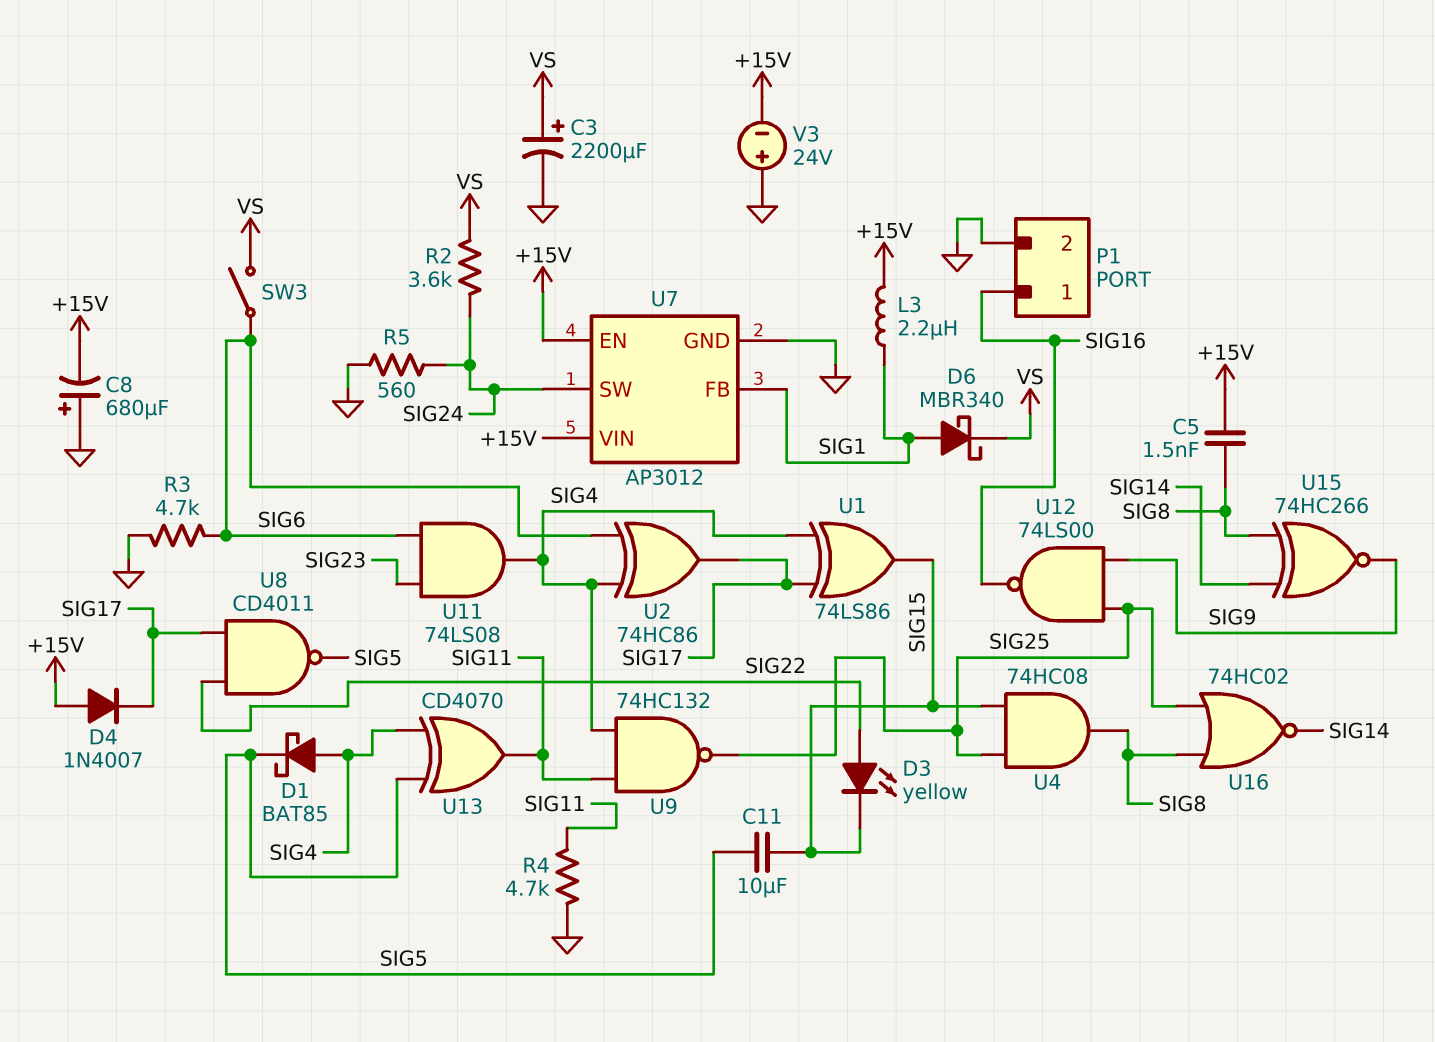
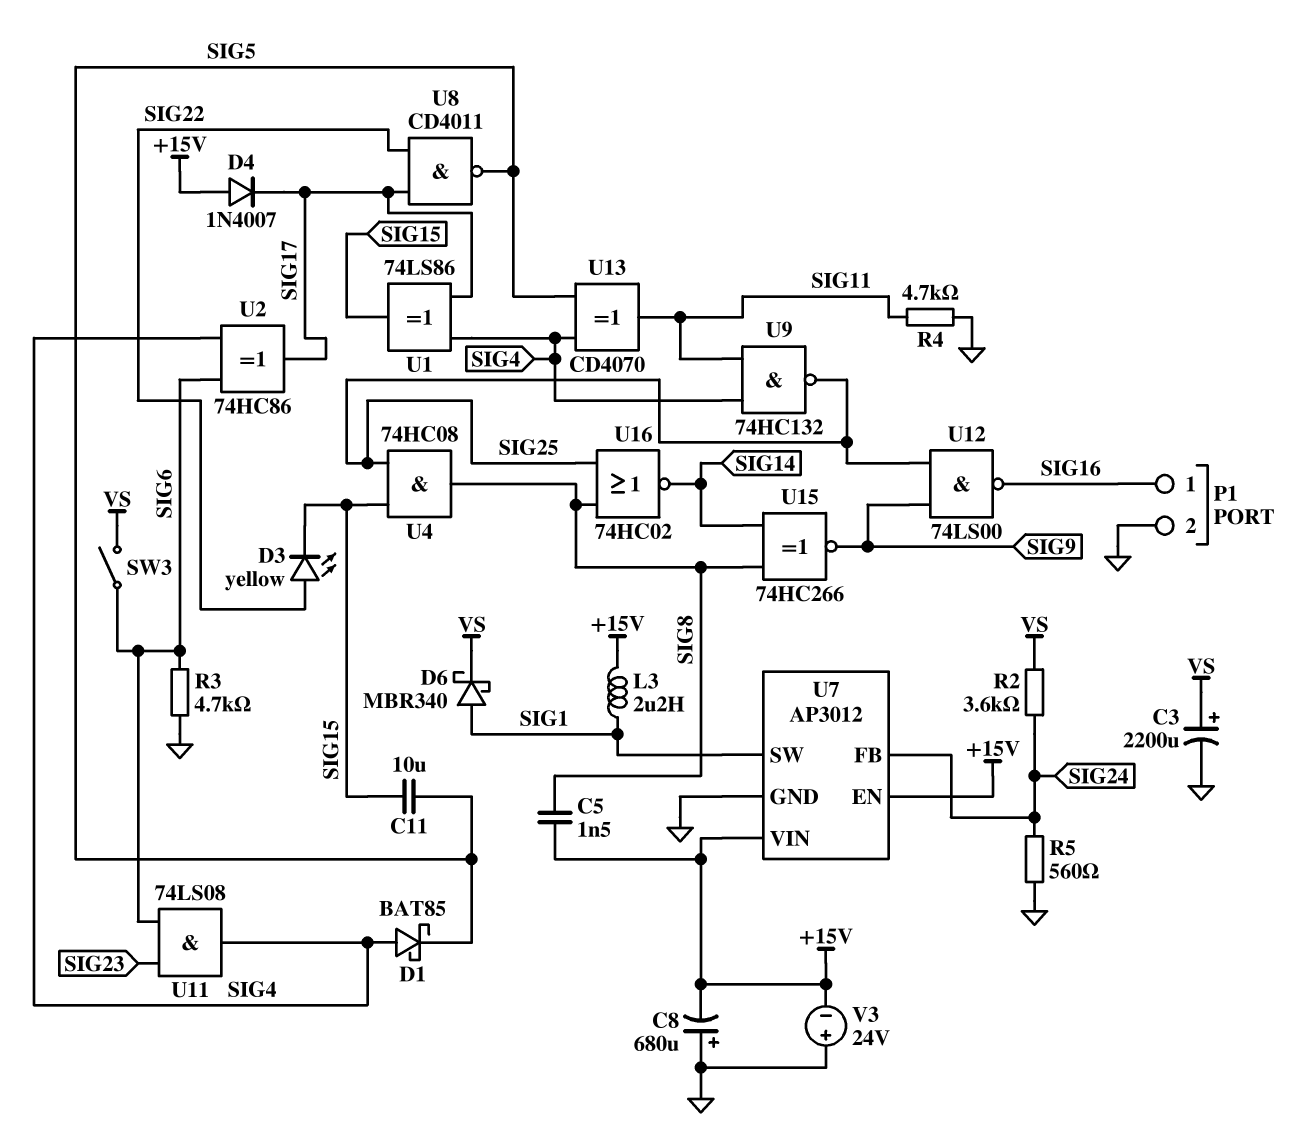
U7 pin FB: SIG1 -> SIG24
U7 pin SW: SIG24 -> SIG1

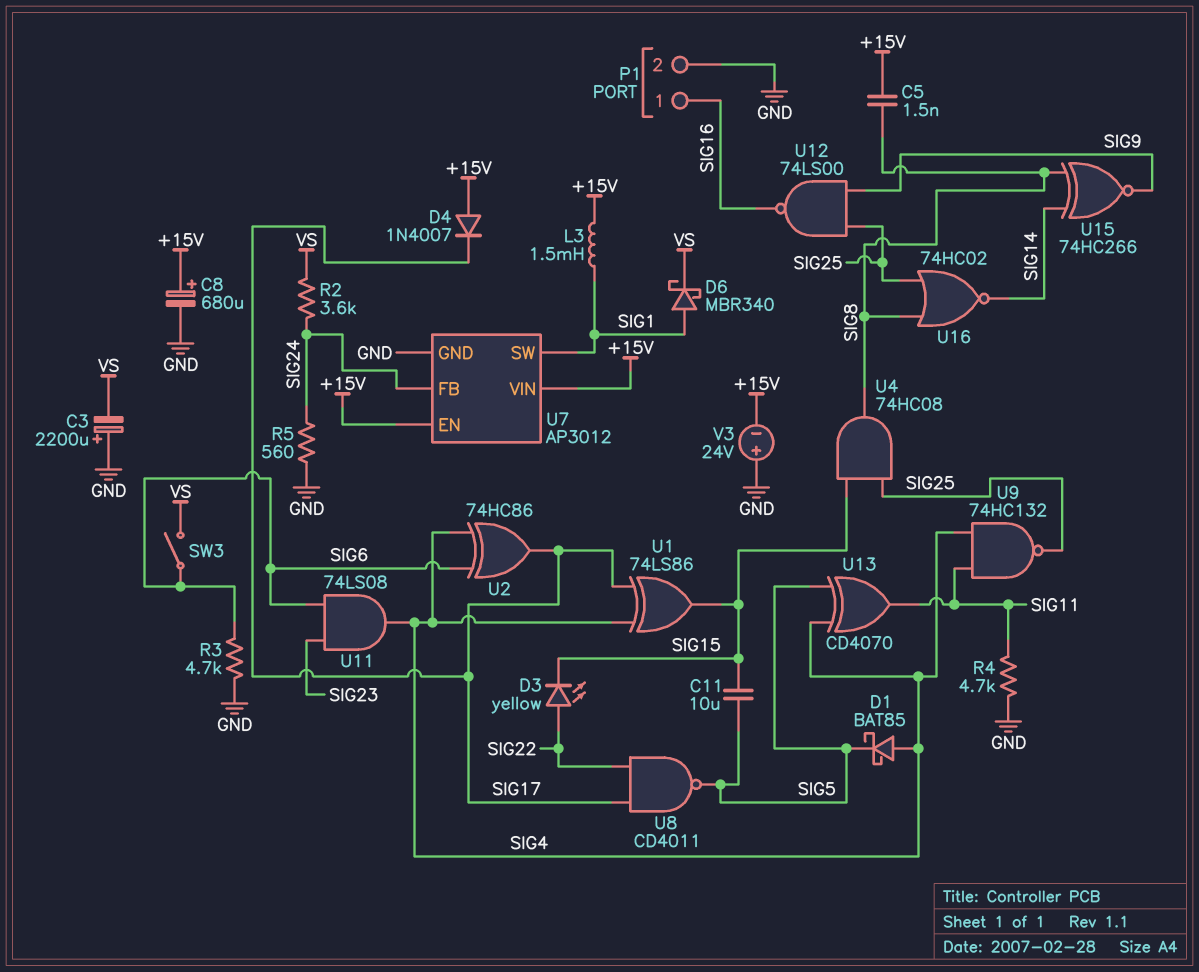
C3: 2200uF (plus VS, minus GND) -> 2200uF (plus GND, minus VS)
C8: 680uF (plus GND, minus +15V) -> 680uF (plus +15V, minus GND)
L3: 2.2uH (+15V, SIG1) -> 1.5mH (+15V, SIG1)

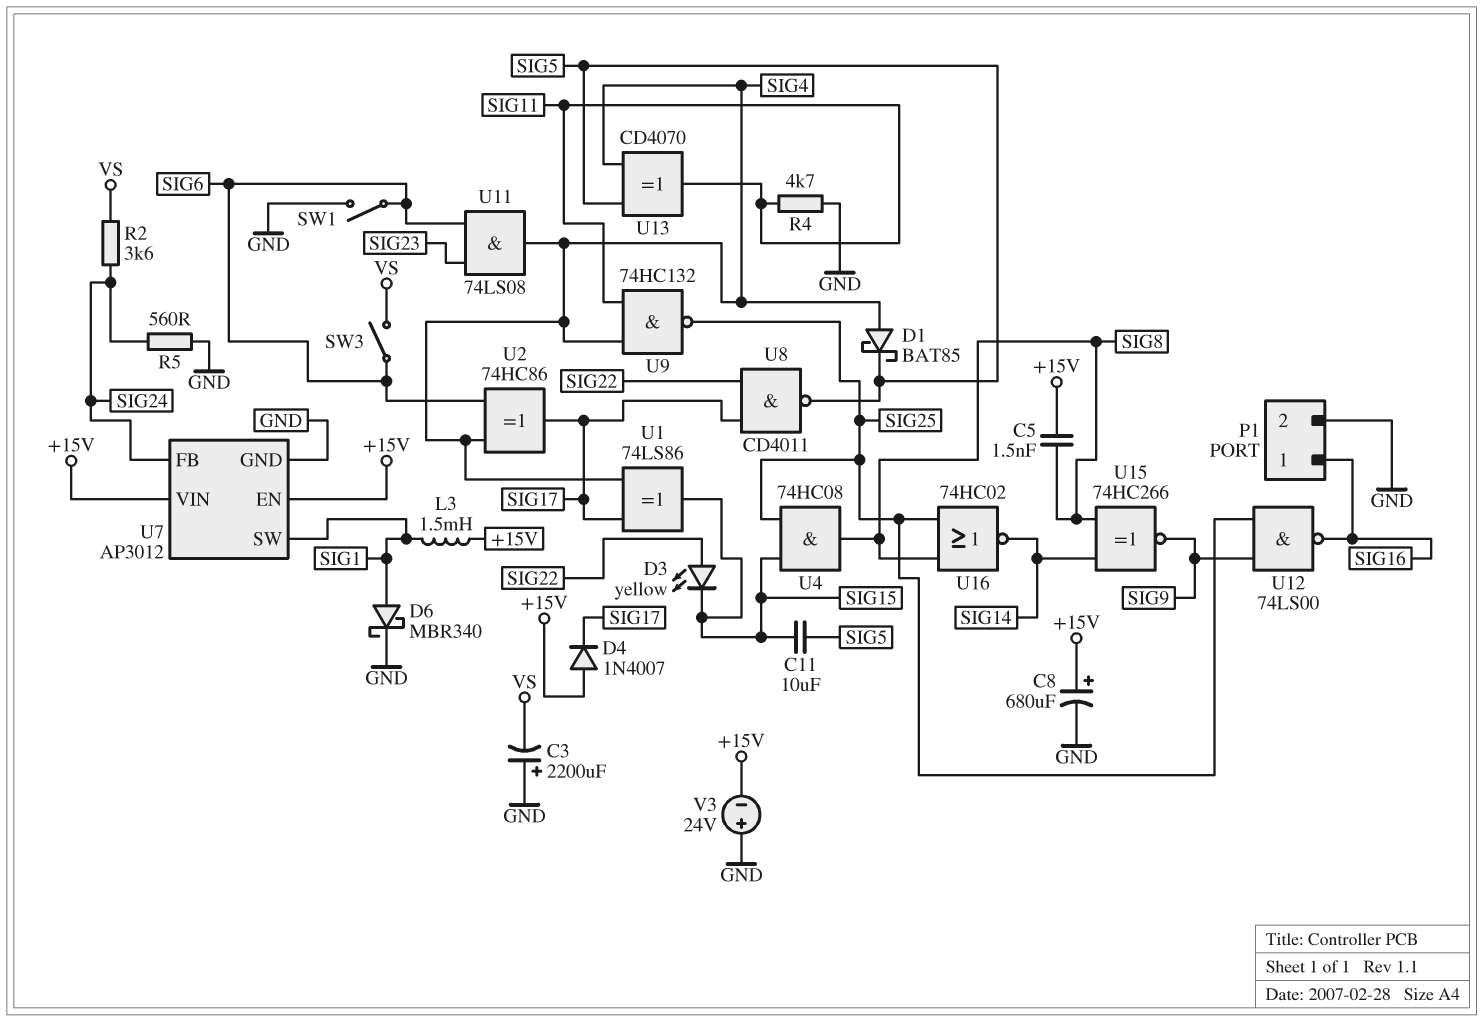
D6: schottky MBR340 (A SIG1, K VS) -> schottky MBR340 (A SIG1, K GND)
R3: 4.7k (GND, SIG6) -> none
SW1: none -> switch (GND, SIG6)

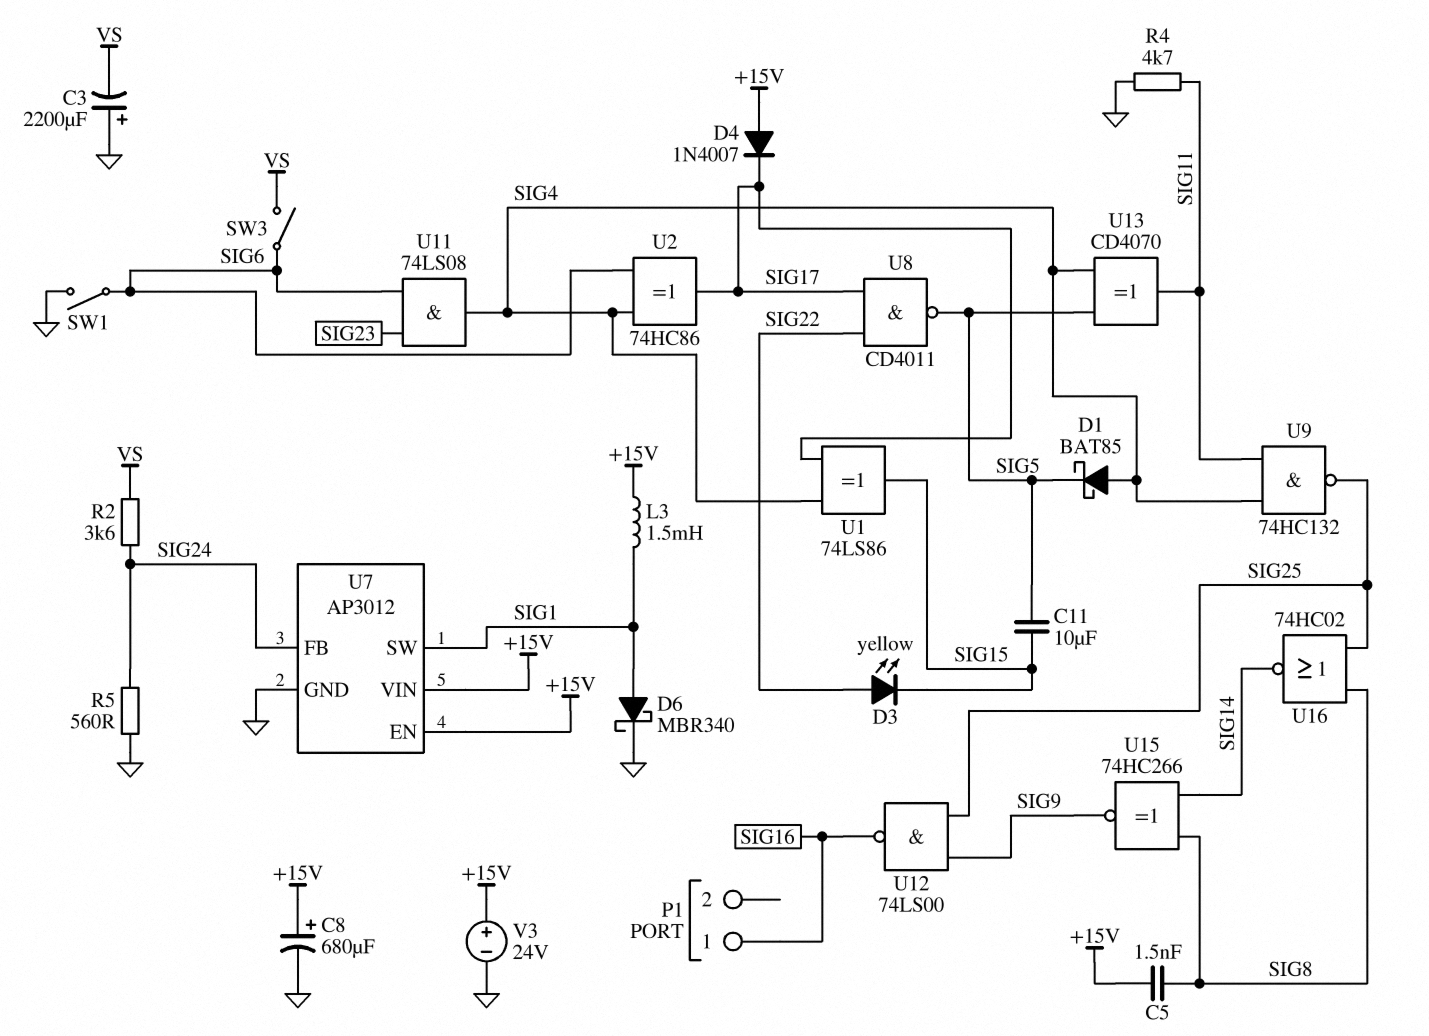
P1 pin 2: GND -> none
U4: AND 74HC08 (in SIG15, in SIG25, out SIG8) -> none
V3: 24V (plus GND, minus +15V) -> 24V (plus +15V, minus GND)

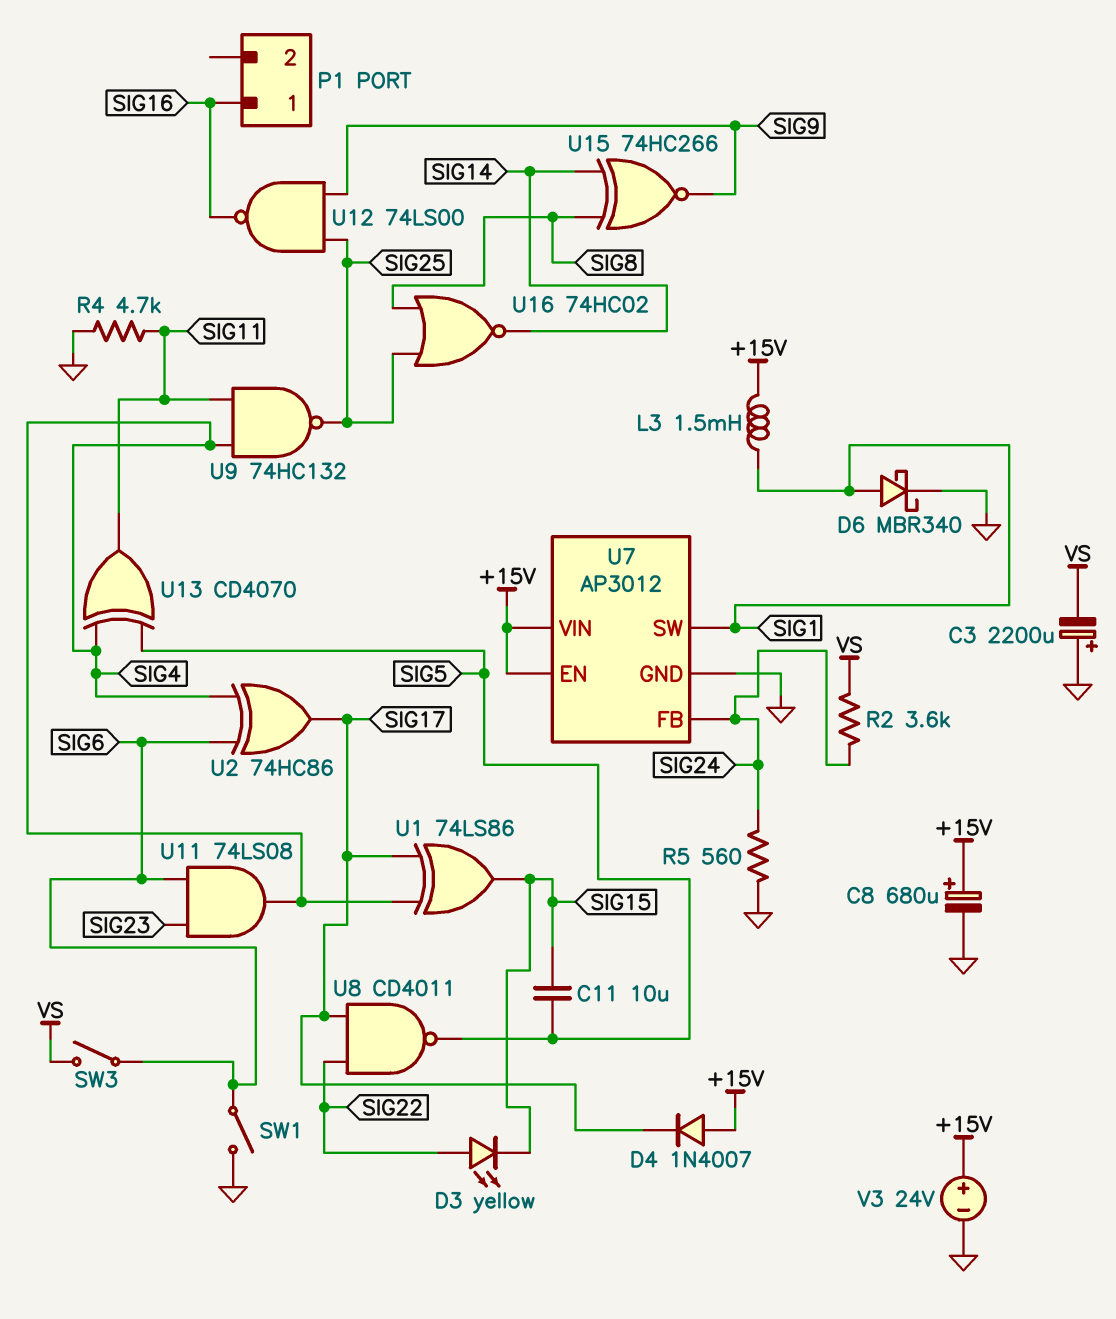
C5: 1.5nF (+15V, SIG8) -> none
D1: schottky BAT85 (A SIG4, K SIG5) -> none

